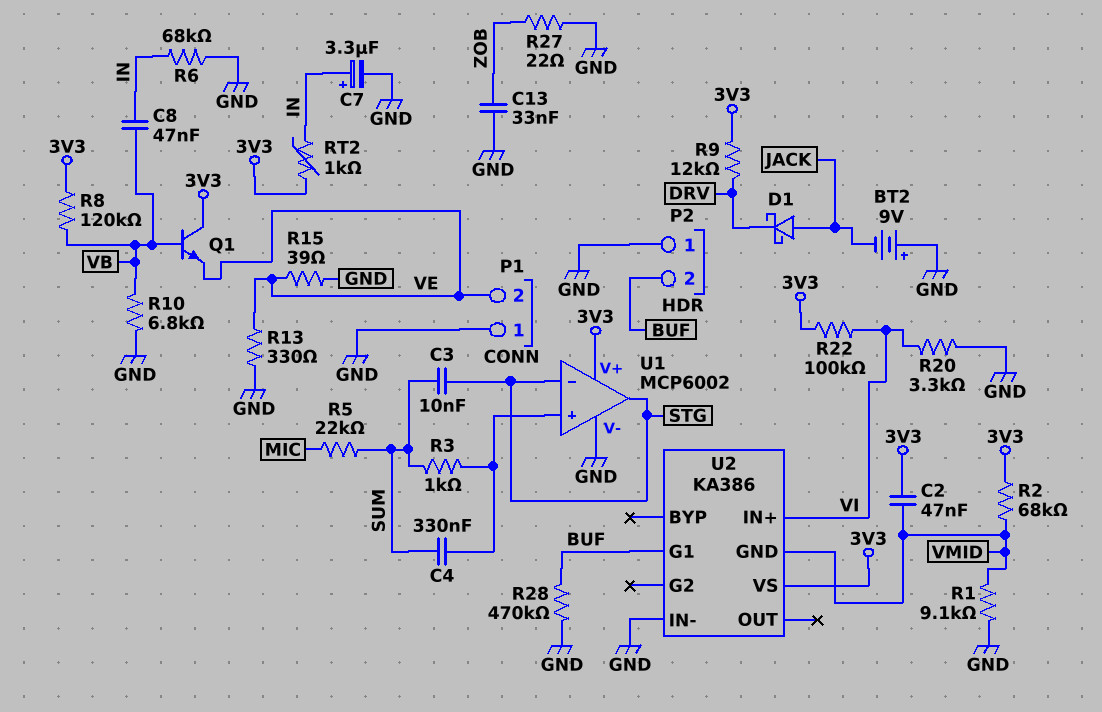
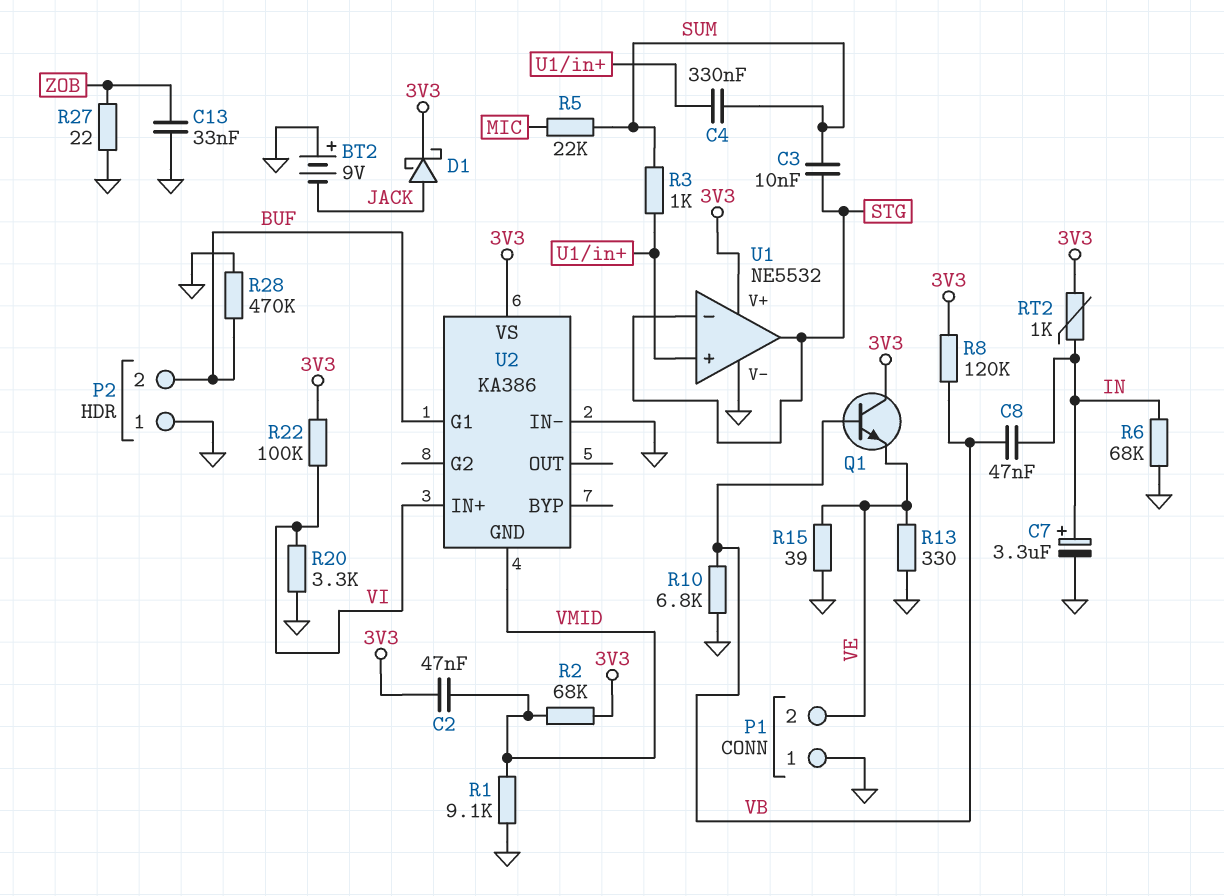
D1: schottky (A JACK, K DRV) -> schottky (A JACK, K 3V3)
R9: 12k (3V3, DRV) -> none
U1: MCP6002 -> NE5532

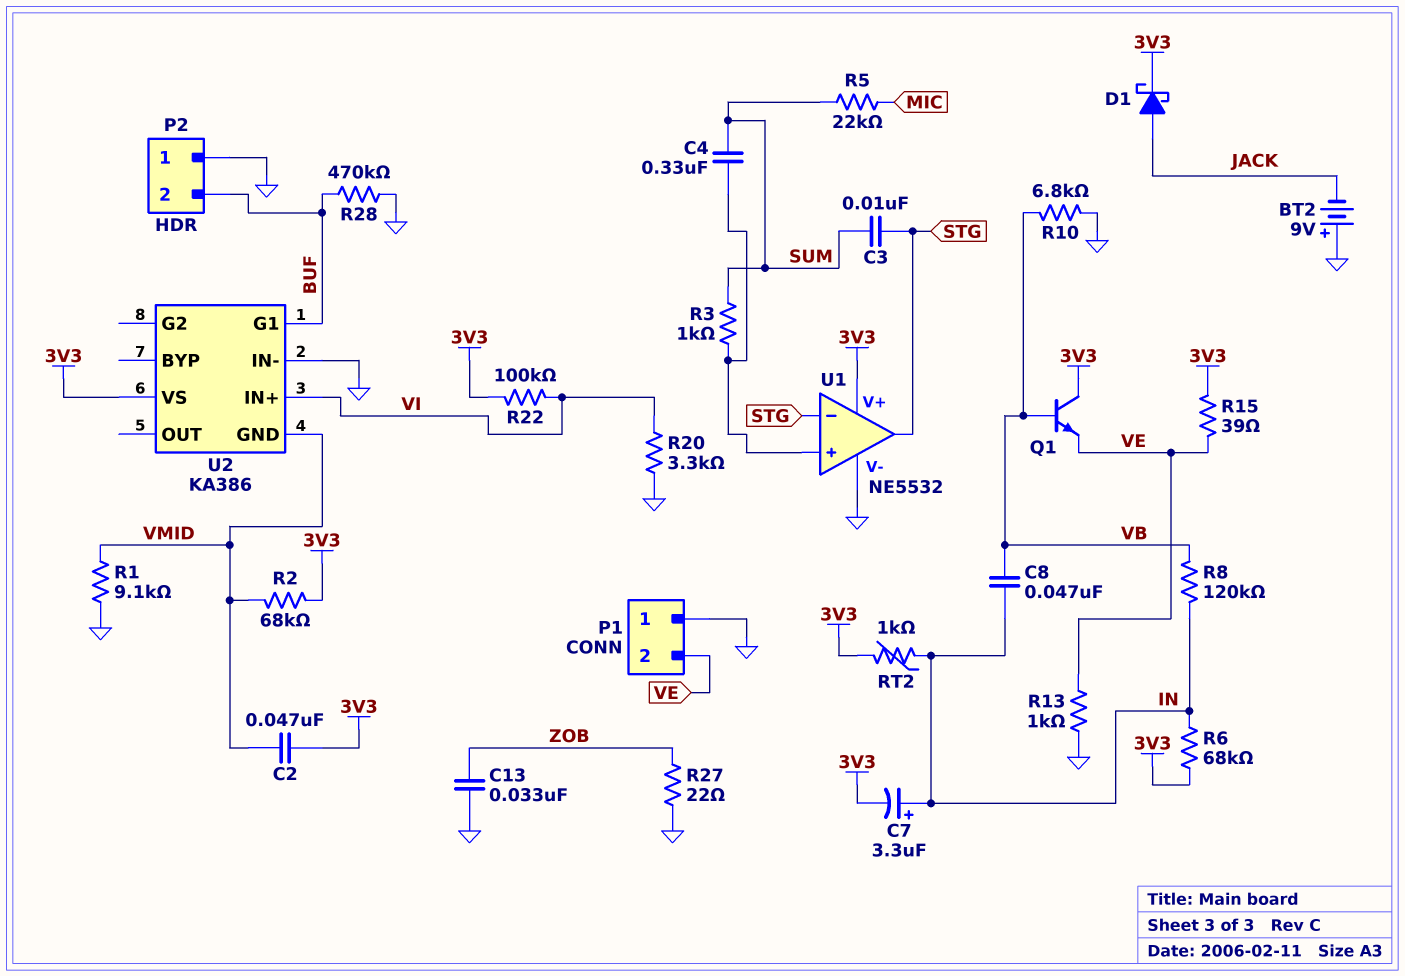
C7: 3.3uF (plus IN, minus GND) -> 3.3uF (plus IN, minus 3V3)
R6: 68k (GND, IN) -> 68k (3V3, IN)
R8: 120k (3V3, VB) -> 120k (IN, VB)
R13: 330 (GND, VE) -> 1k (GND, VE)
R15: 39 (GND, VE) -> 39 (3V3, VE)

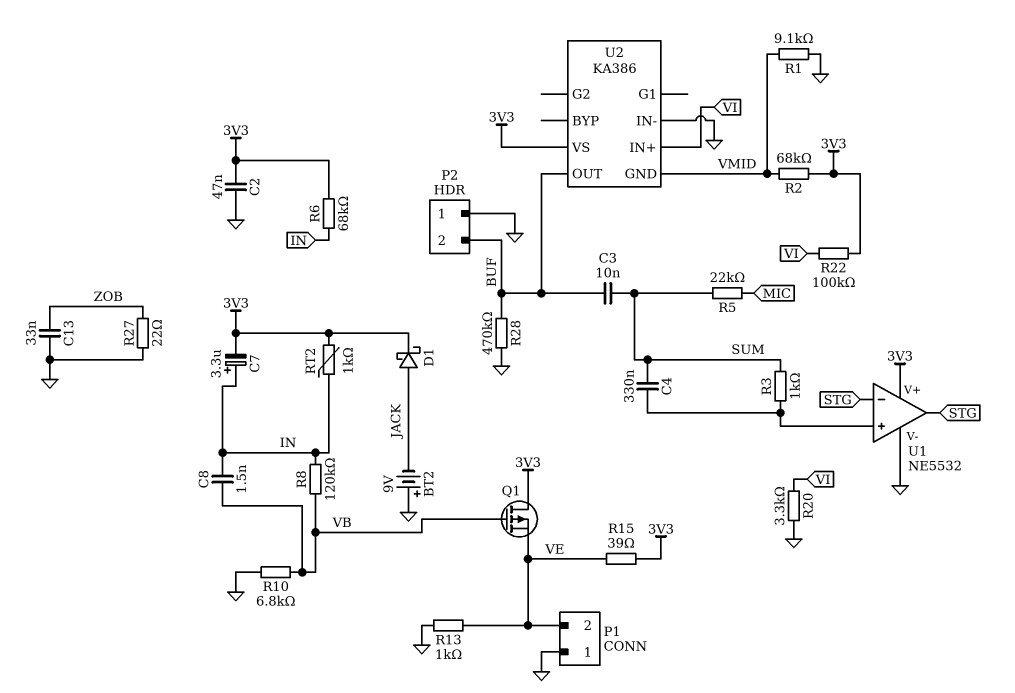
C2: 47nF (3V3, VMID) -> 47nF (3V3, GND)
C3: 10nF (STG, SUM) -> 10nF (BUF, SUM)
C8: 47nF (IN, VB) -> 1.5nF (IN, VB)
Q1: NPN (B VB, C 3V3, E VE) -> PMOS (G VB, D 3V3, S VE)
U2 pin G1: BUF -> none
U2 pin OUT: none -> BUF

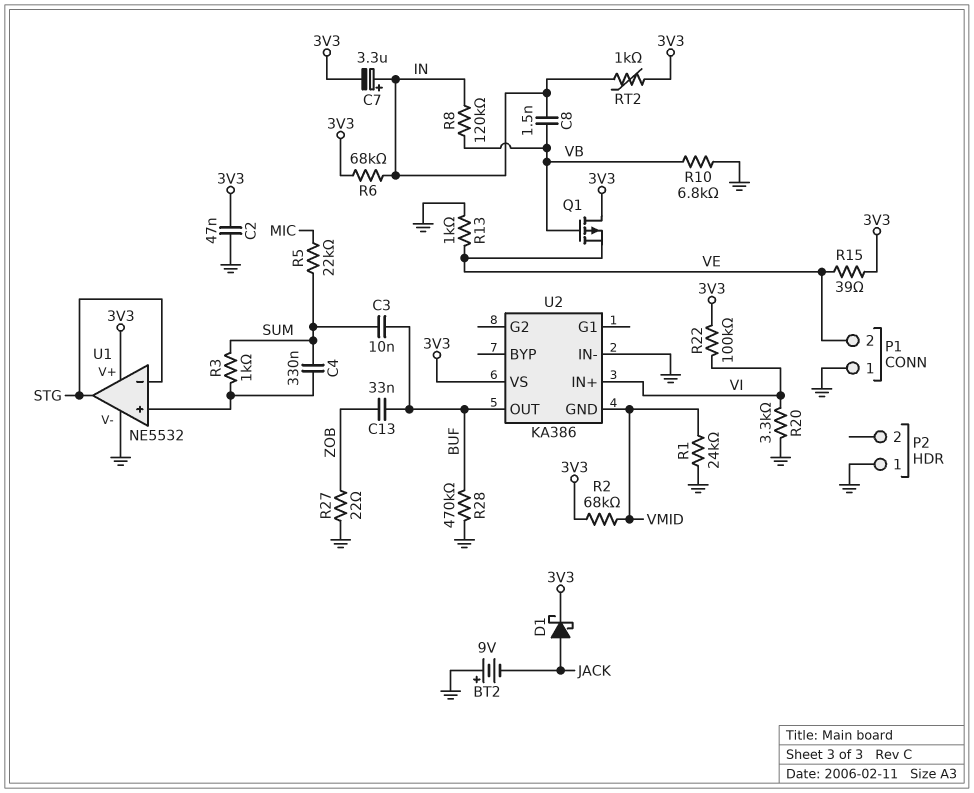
C13: 33nF (GND, ZOB) -> 33nF (BUF, ZOB)
P2 pin 2: BUF -> none
R1: 9.1k (GND, VMID) -> 24k (GND, VMID)

